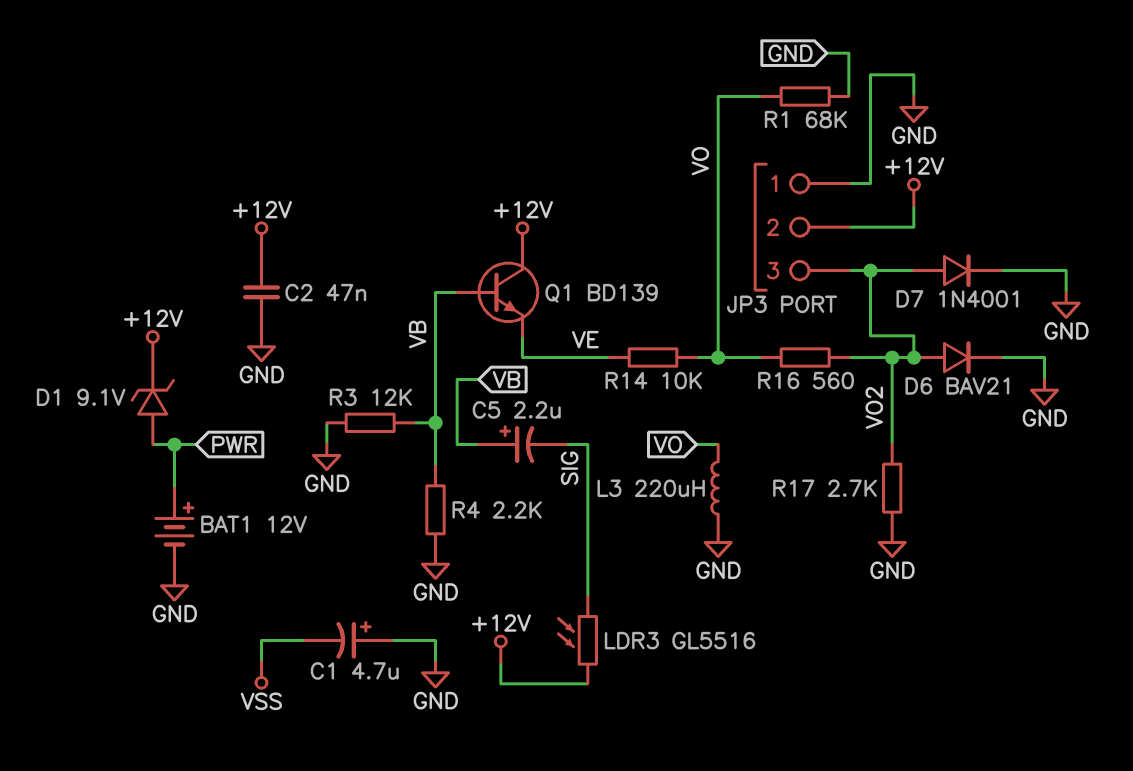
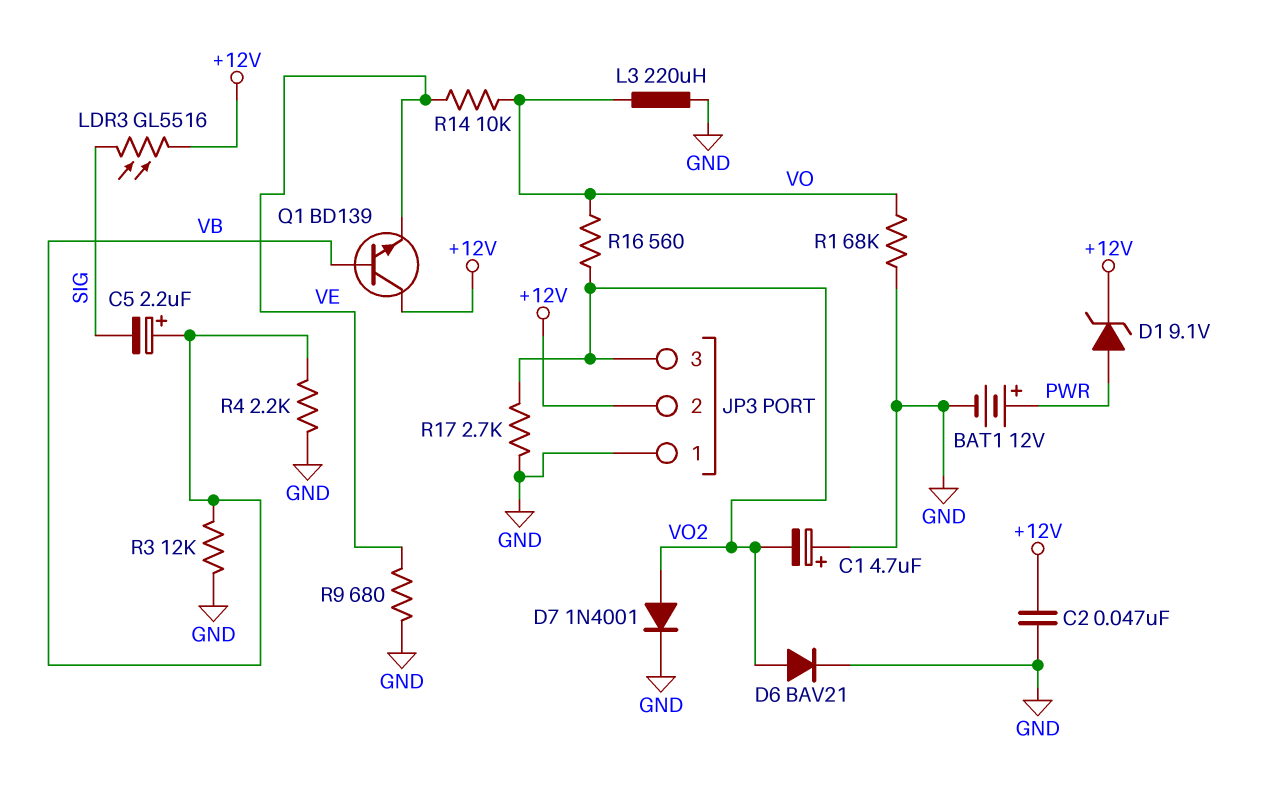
C1: 4.7uF (plus GND, minus VSS) -> 4.7uF (plus GND, minus VO2)
R9: none -> 680 (GND, VE)

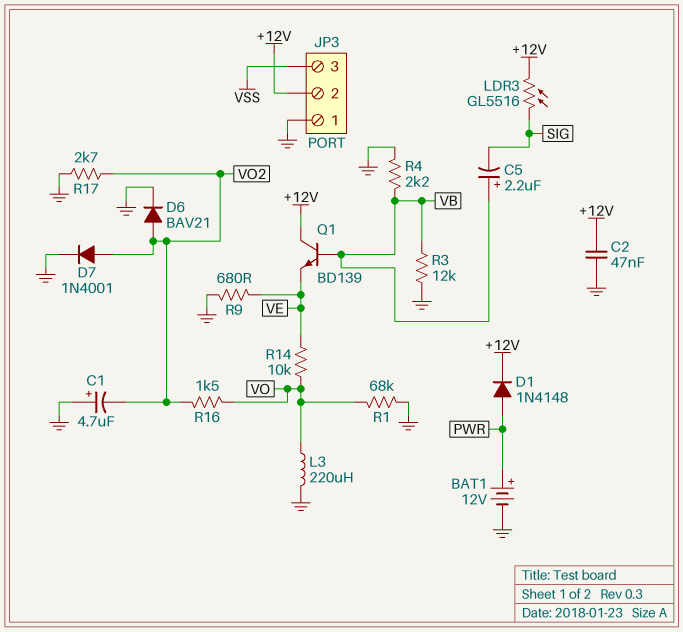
D1: zener 9.1V (A PWR, K +12V) -> diode 1N4148 (A PWR, K +12V)
JP3 pin 3: VO2 -> VSS
R16: 560 (VO, VO2) -> 1.5k (VO, VO2)

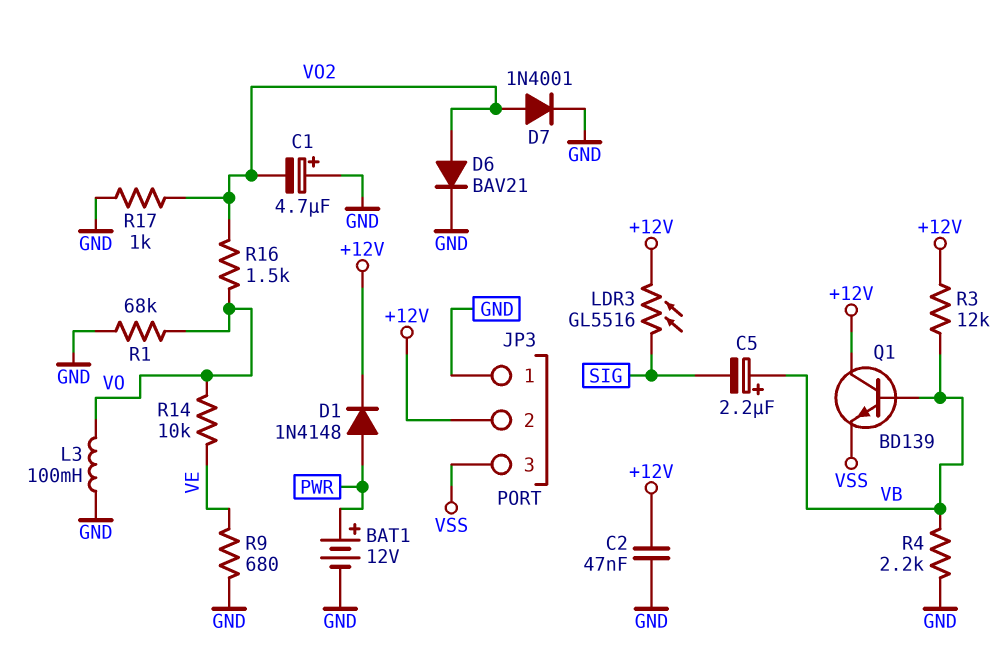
L3: 220uH (GND, VO) -> 100mH (GND, VO)
Q1: NPN BD139 (B VB, C +12V, E VE) -> NPN BD139 (B VB, C +12V, E VSS)
R3: 12k (GND, VB) -> 12k (+12V, VB)
R17: 2.7k (GND, VO2) -> 1k (GND, VO2)

